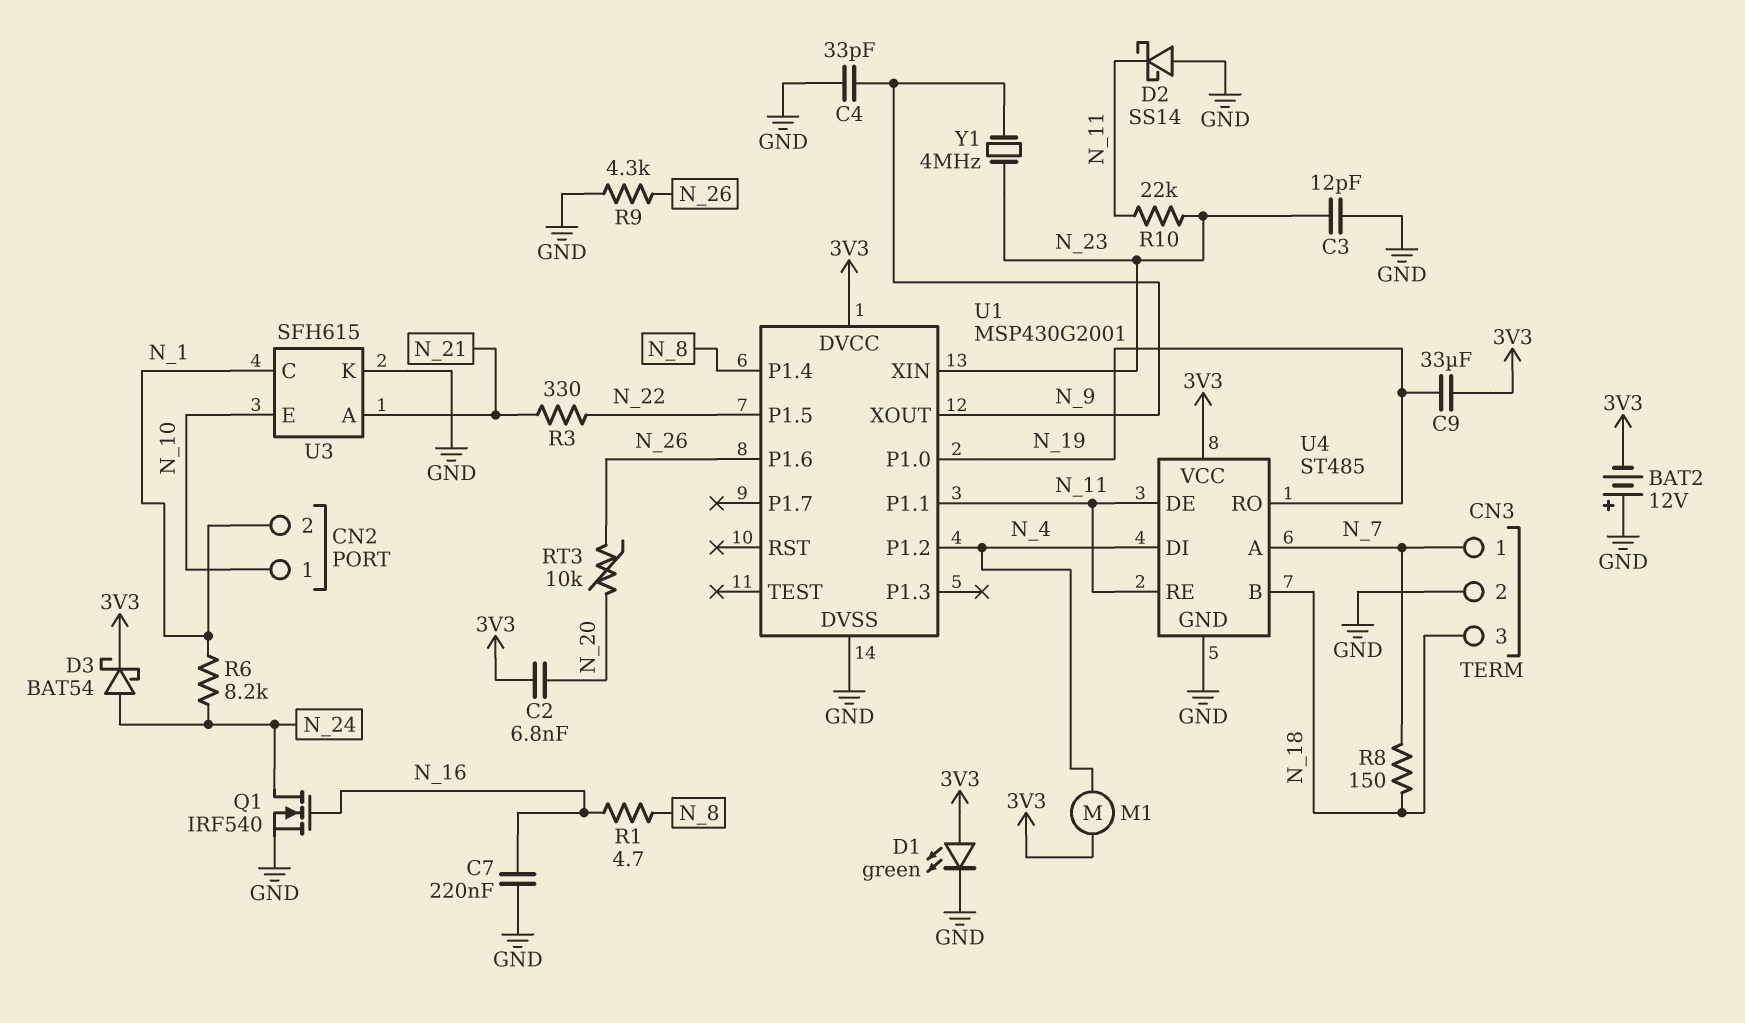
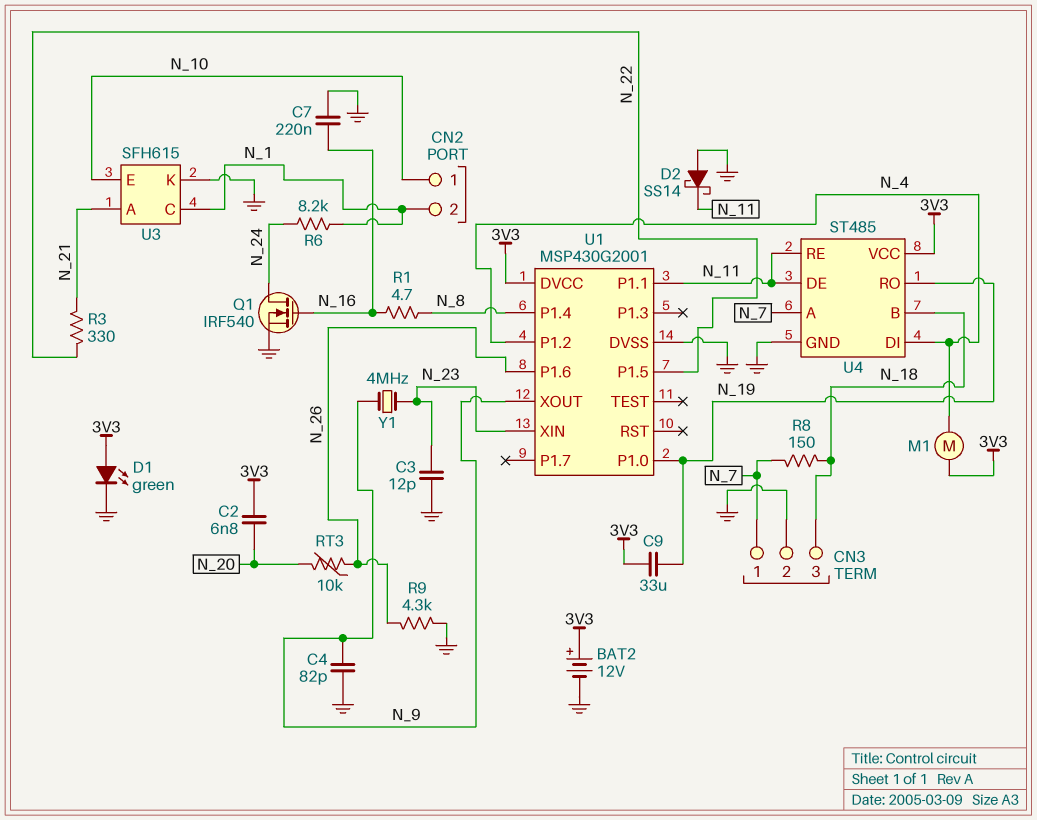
BAT2: 12V (plus GND, minus 3V3) -> 12V (plus 3V3, minus GND)
C4: 33pF (GND, N_9) -> 82pF (GND, N_9)
D3: schottky BAT54 (A N_24, K 3V3) -> none
R10: 22k (N_11, N_23) -> none

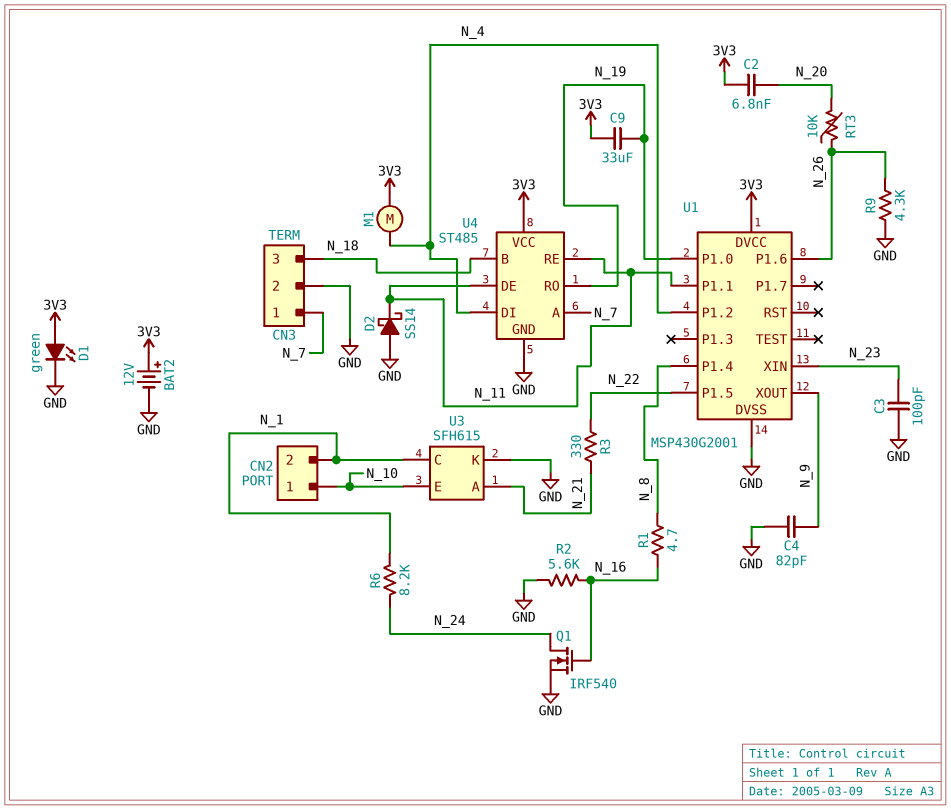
C3: 12pF (GND, N_23) -> 100pF (GND, N_23)
C7: 220nF (GND, N_16) -> none
R2: none -> 5.6k (GND, N_16)
R8: 150 (N_7, N_18) -> none
Y1: 4MHz (N_9, N_23) -> none

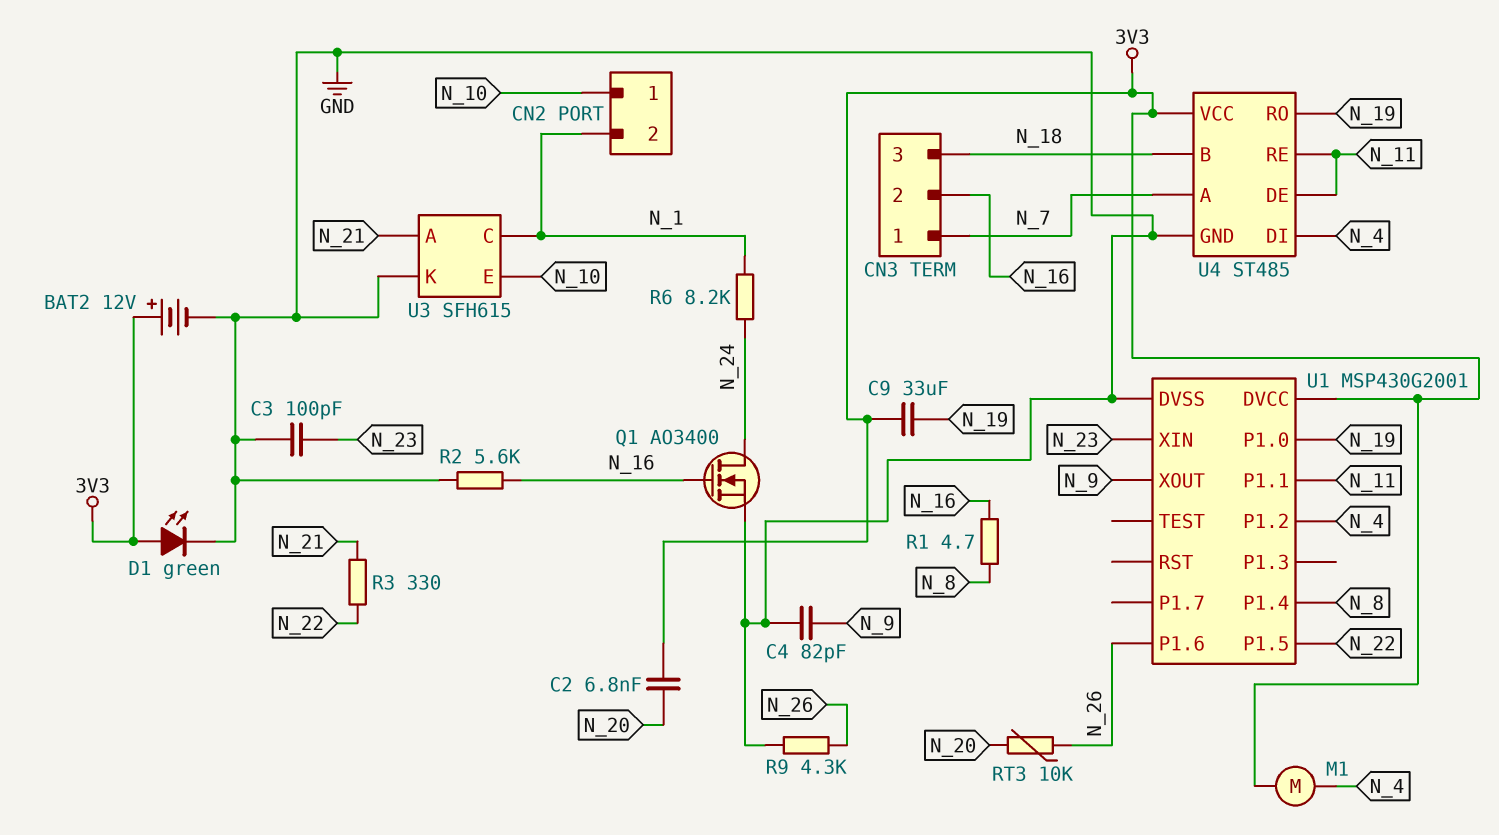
CN3 pin 2: GND -> N_16
D2: schottky SS14 (A GND, K N_11) -> none
Q1: NMOS IRF540 (G N_16, D N_24, S GND) -> NMOS AO3400 (G N_16, D N_24, S GND)

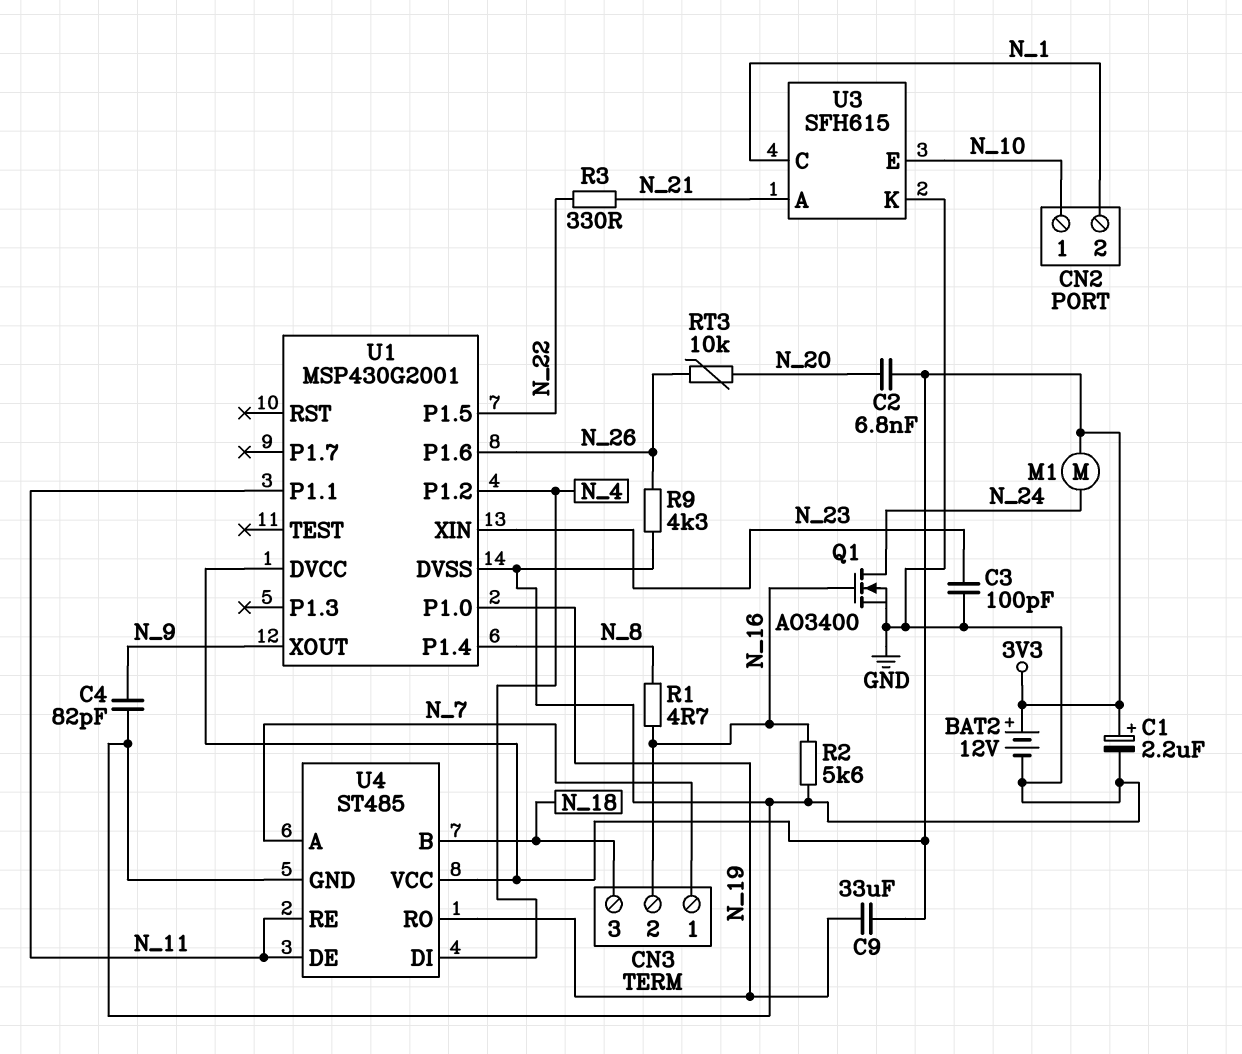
C1: none -> 2.2uF (plus 3V3, minus GND)
D1: LED green (A 3V3, K GND) -> none
M1: motor (3V3, N_4) -> motor (3V3, N_24)
R6: 8.2k (N_1, N_24) -> none

